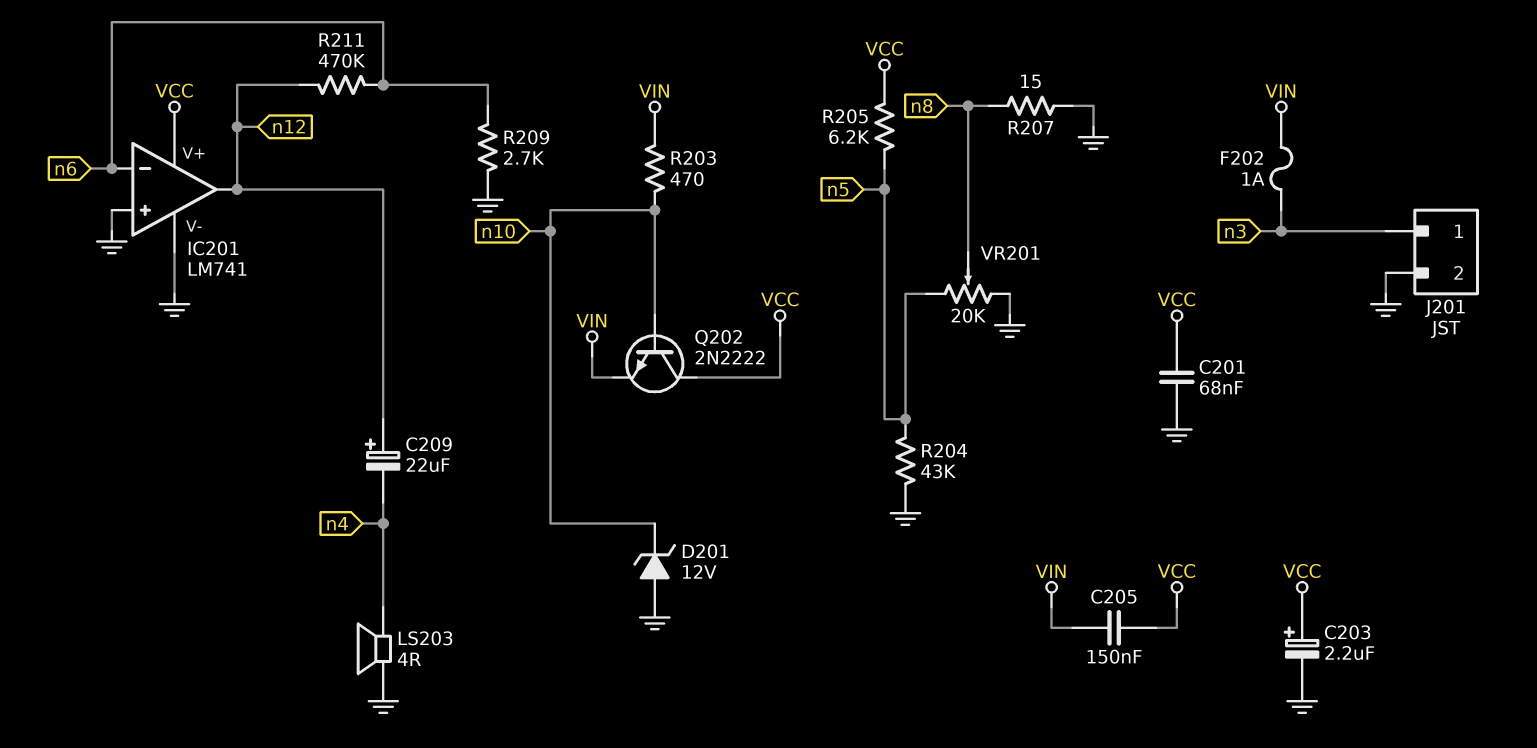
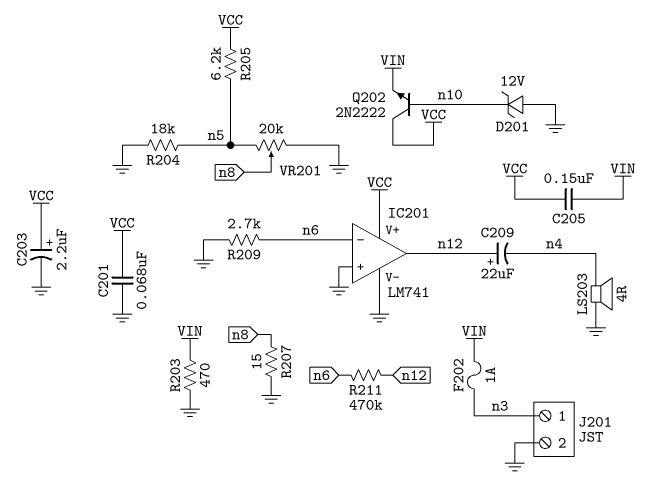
R203: 470 (VIN, n10) -> 470 (GND, VIN)
R204: 43k (GND, n5) -> 18k (GND, n5)

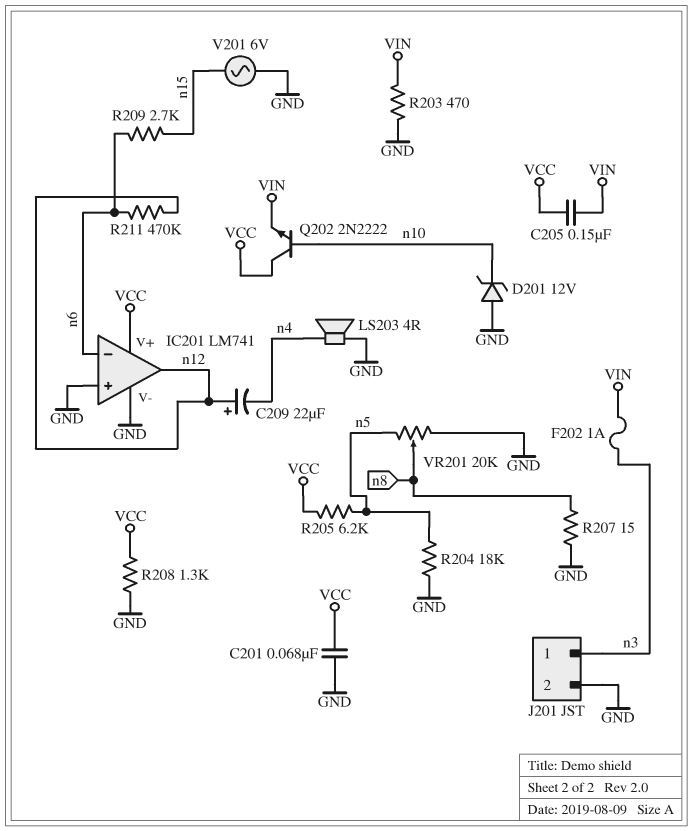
C203: 2.2uF (plus VCC, minus GND) -> none
R208: none -> 1.3k (GND, VCC)
R209: 2.7k (GND, n6) -> 2.7k (n6, n15)
V201: none -> AC 6V (GND, n15)

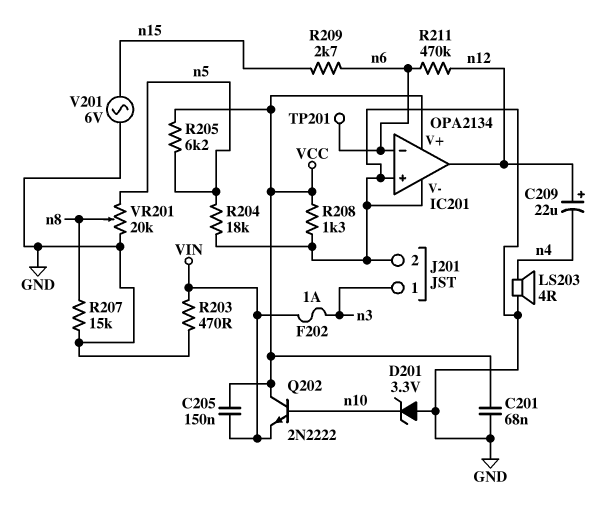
D201: zener 12V (A GND, K n10) -> zener 3.3V (A GND, K n10)
IC201: LM741 -> OPA2134
R207: 15 (GND, n8) -> 15k (GND, n8)
TP201: none -> test point (n6)

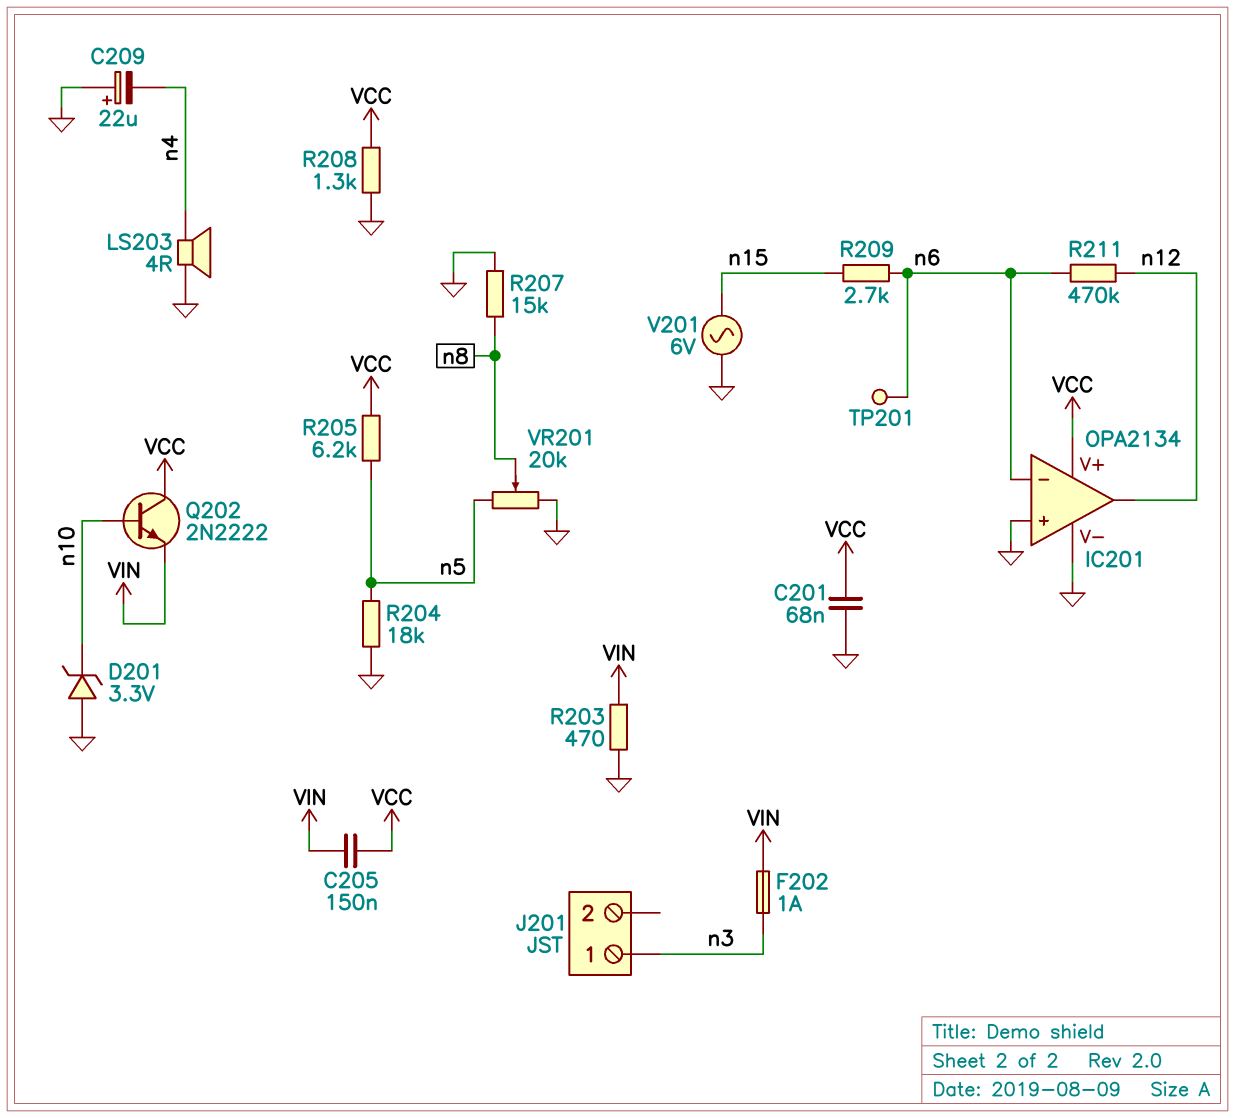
C209: 22uF (plus n12, minus n4) -> 22uF (plus GND, minus n4)
J201 pin 2: GND -> none

